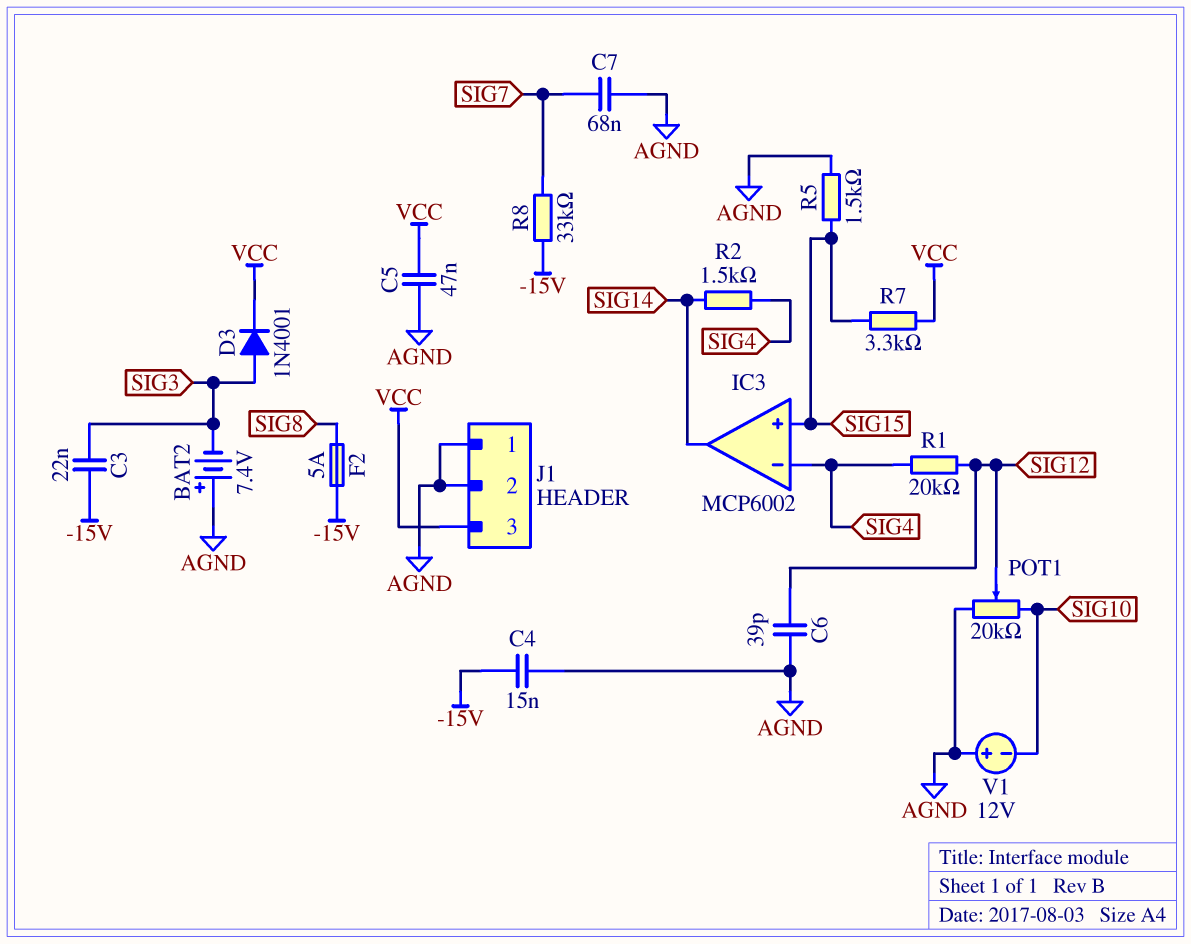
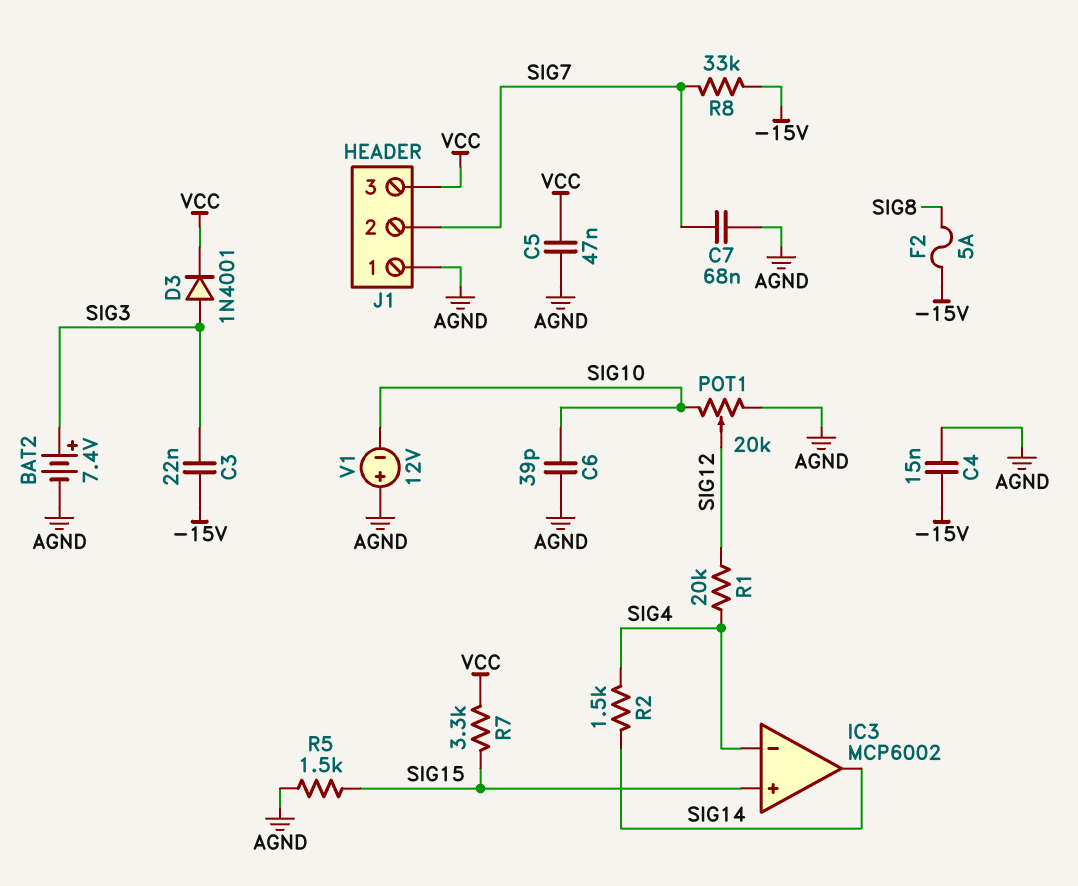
BAT2: 7.4V (plus AGND, minus SIG3) -> 7.4V (plus SIG3, minus AGND)
C6: 39pF (AGND, SIG12) -> 39pF (AGND, SIG10)
J1 pin 2: AGND -> SIG7

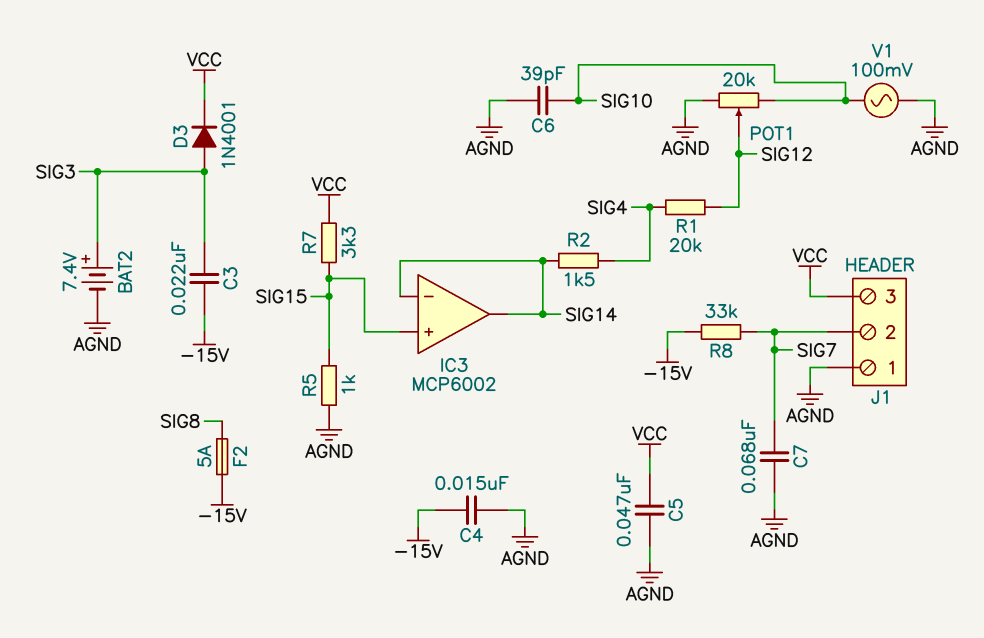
IC3 pin in-: SIG4 -> SIG14
R5: 1.5k (AGND, SIG15) -> 1k (AGND, SIG15)
V1: 12V (plus AGND, minus SIG10) -> AC 100mV (AGND, SIG10)

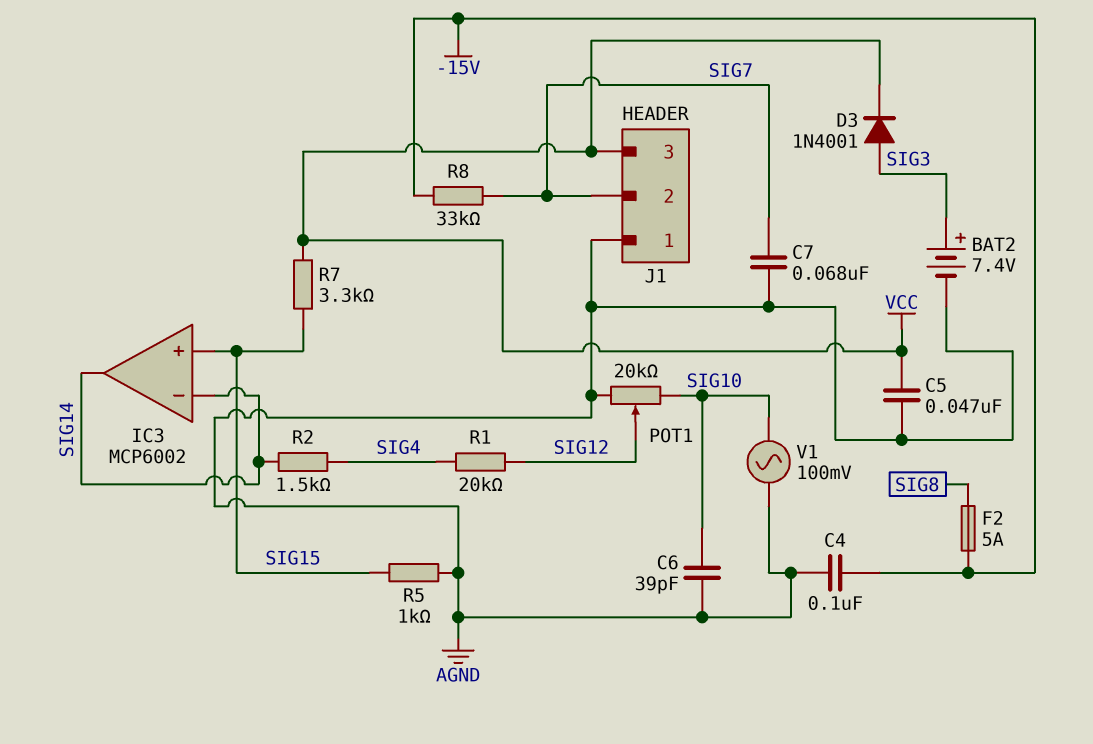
C3: 22nF (-15V, SIG3) -> none
C4: 15nF (-15V, AGND) -> 100nF (-15V, AGND)

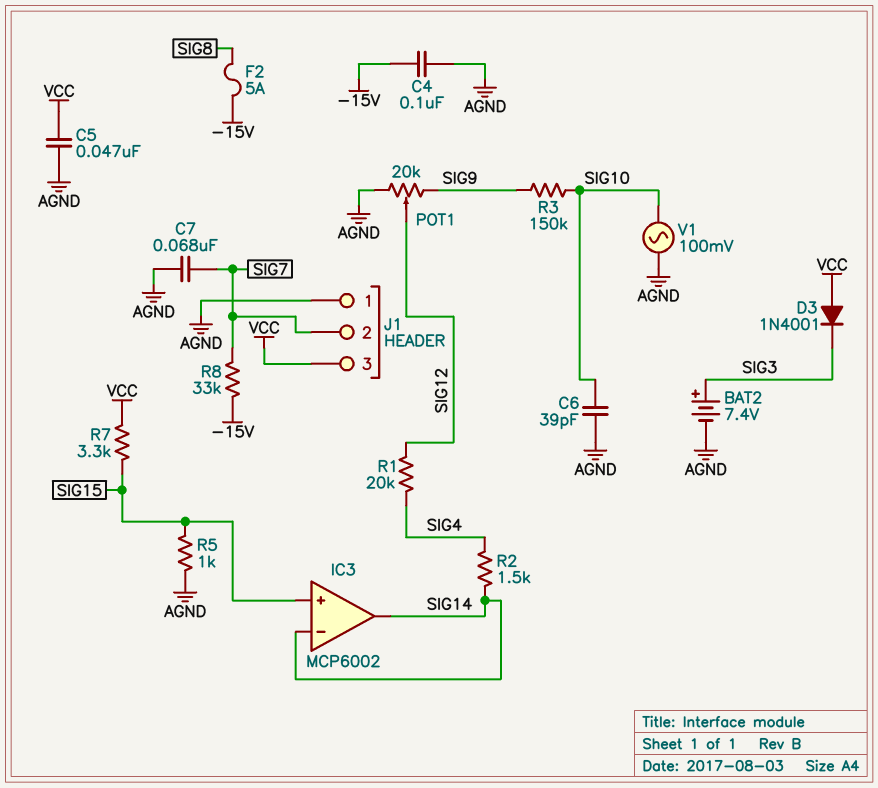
D3: diode 1N4001 (A SIG3, K VCC) -> diode 1N4001 (A VCC, K SIG3)
POT1: 20k (AGND, SIG10, wiper SIG12) -> 20k (AGND, SIG9, wiper SIG12)
R3: none -> 150k (SIG9, SIG10)

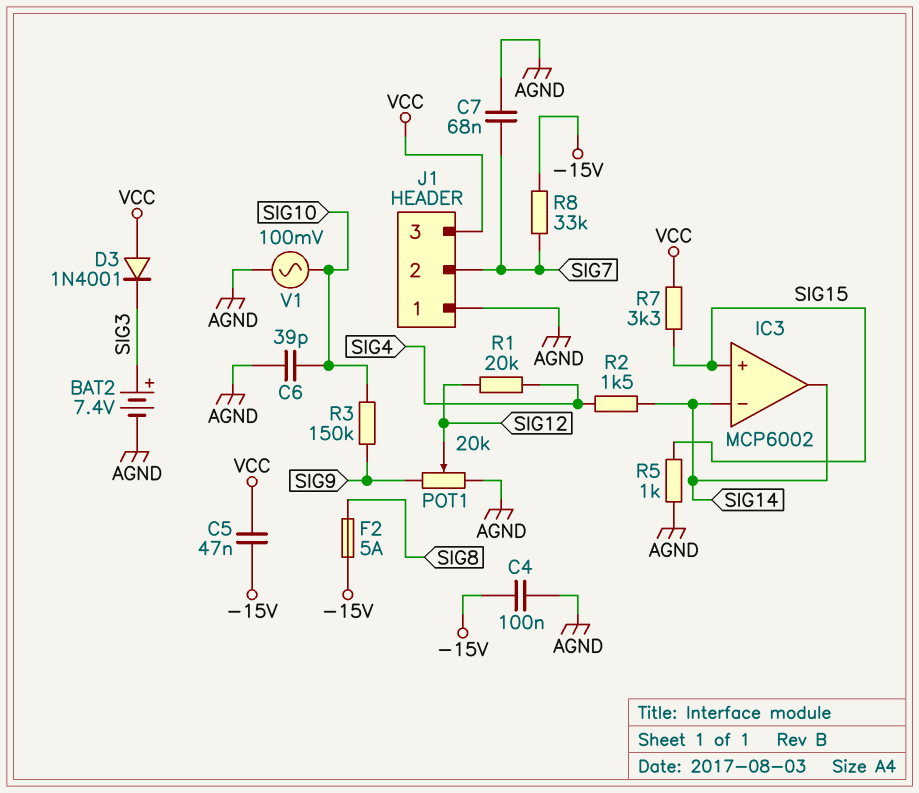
C5: 47nF (AGND, VCC) -> 47nF (-15V, VCC)

